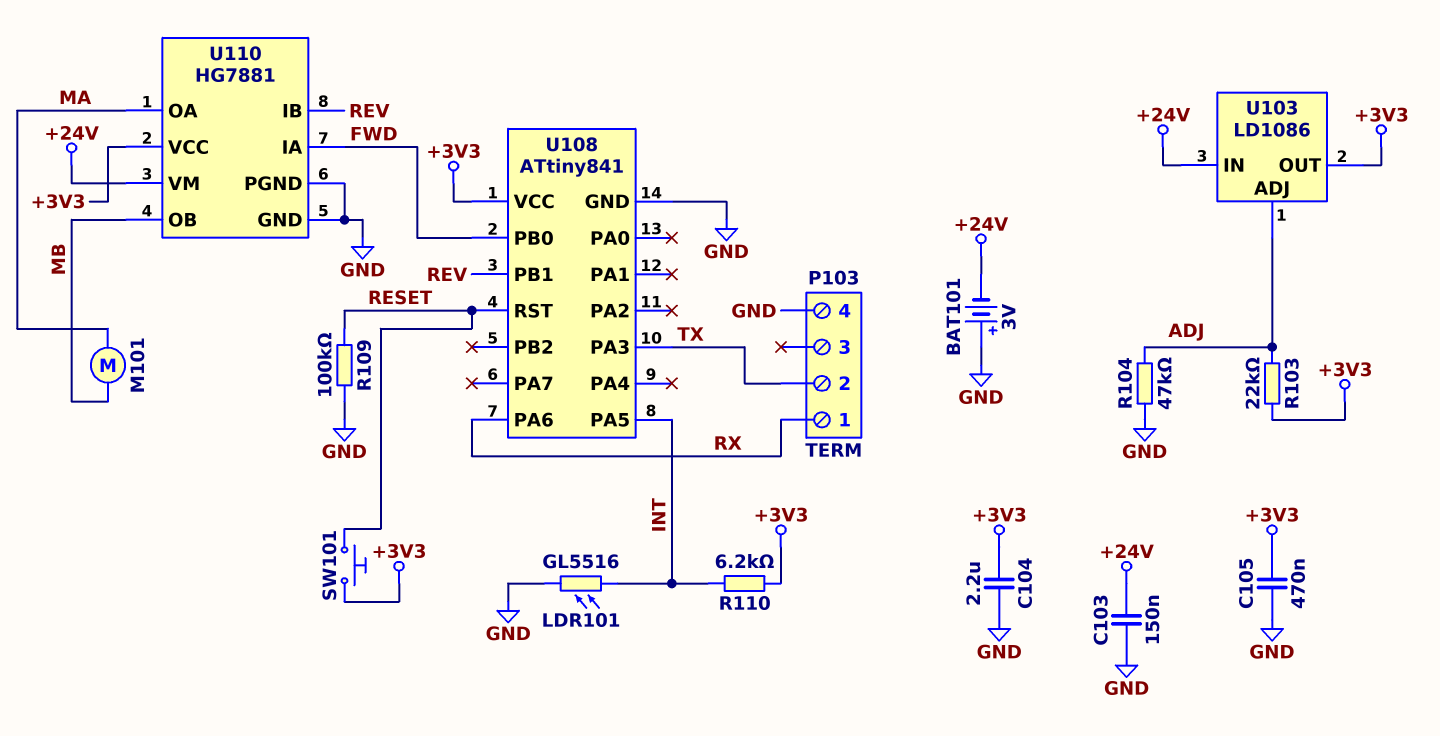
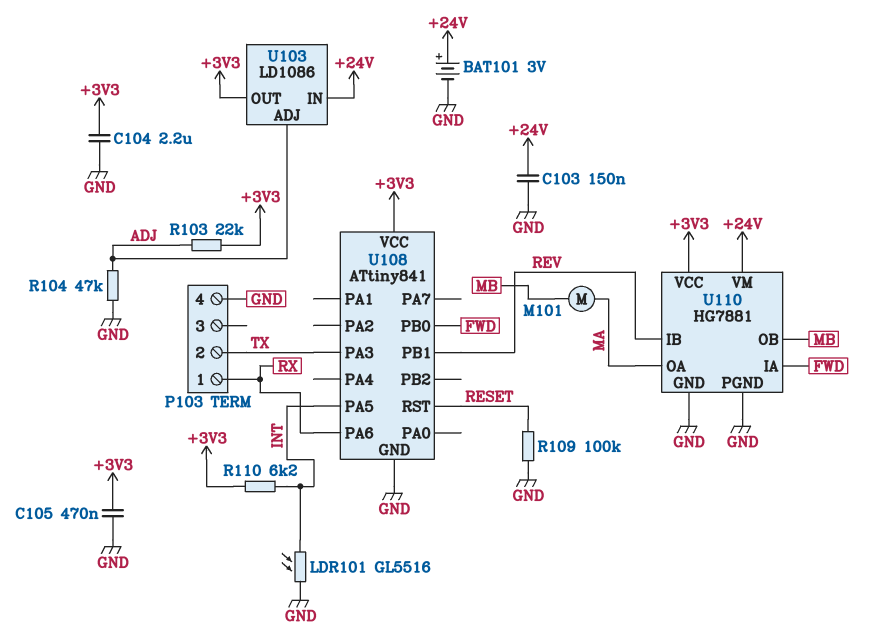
BAT101: 3V (plus GND, minus +24V) -> 3V (plus +24V, minus GND)
SW101: button (+3V3, RESET) -> none

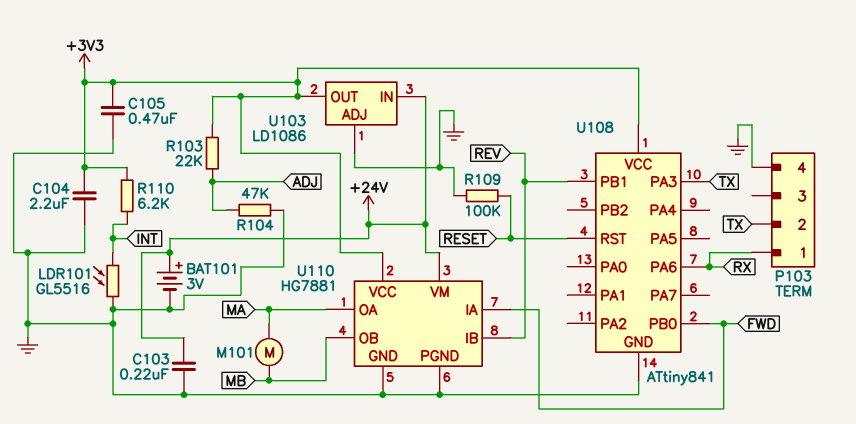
C103: 150nF (+24V, GND) -> 220nF (+24V, GND)
U103 pin ADJ: ADJ -> GND
U108 pin PA5: INT -> none

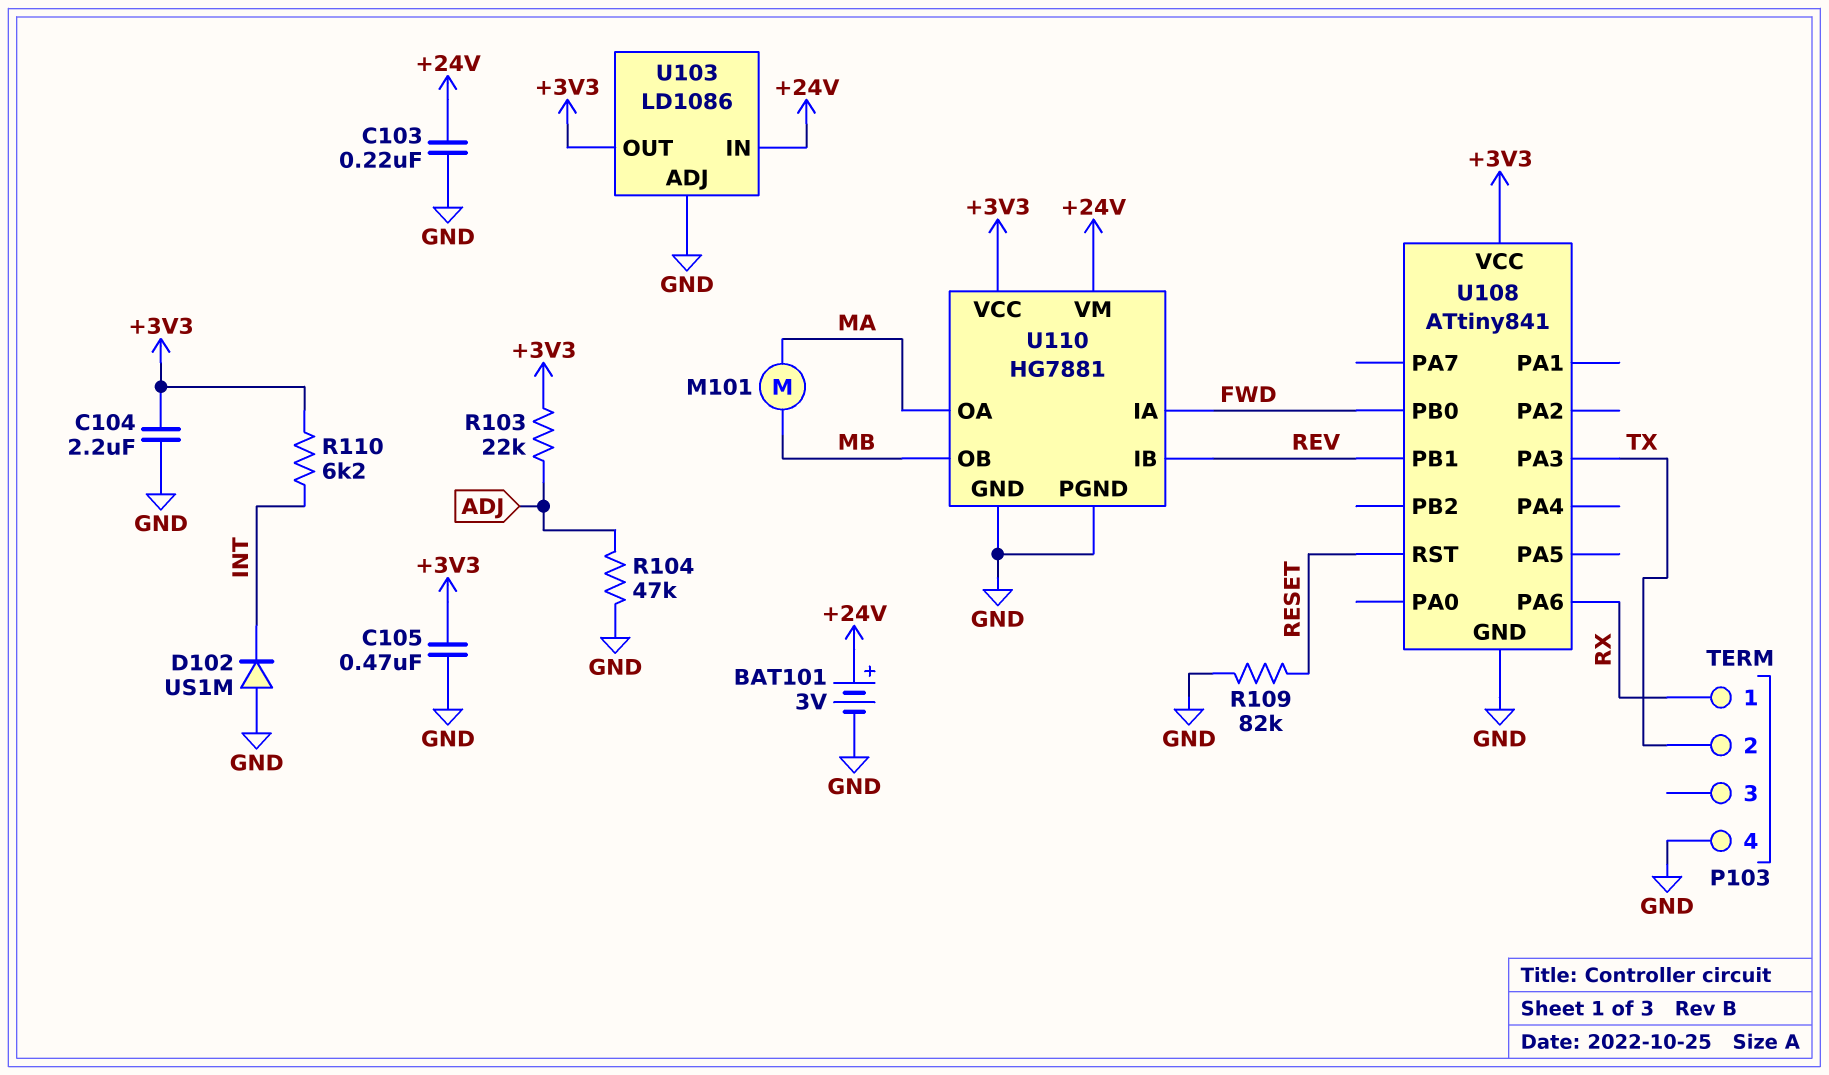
D102: none -> diode US1M (A GND, K INT)
LDR101: GL5516 (GND, INT) -> none
R109: 100k (GND, RESET) -> 82k (GND, RESET)

